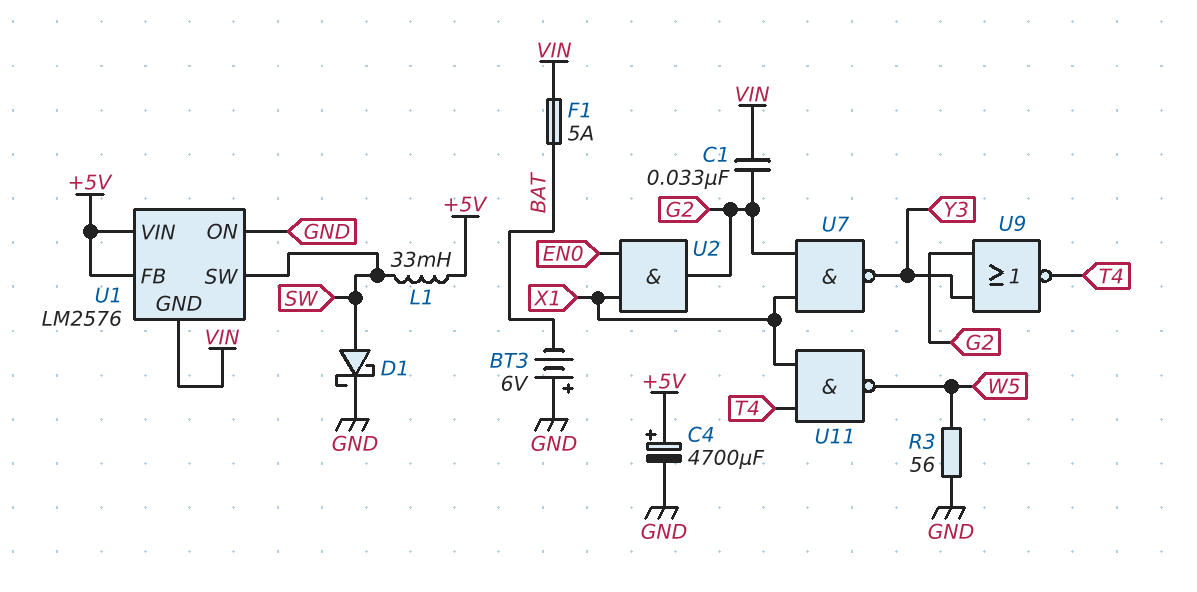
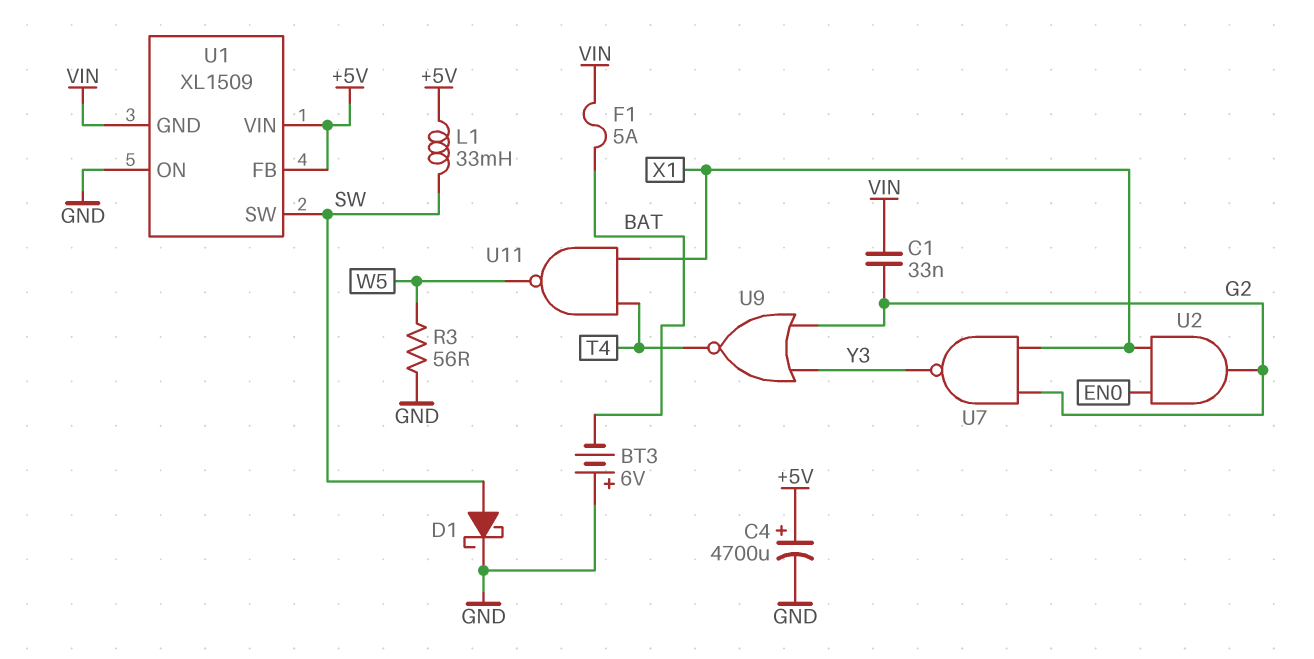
U1: LM2576 -> XL1509

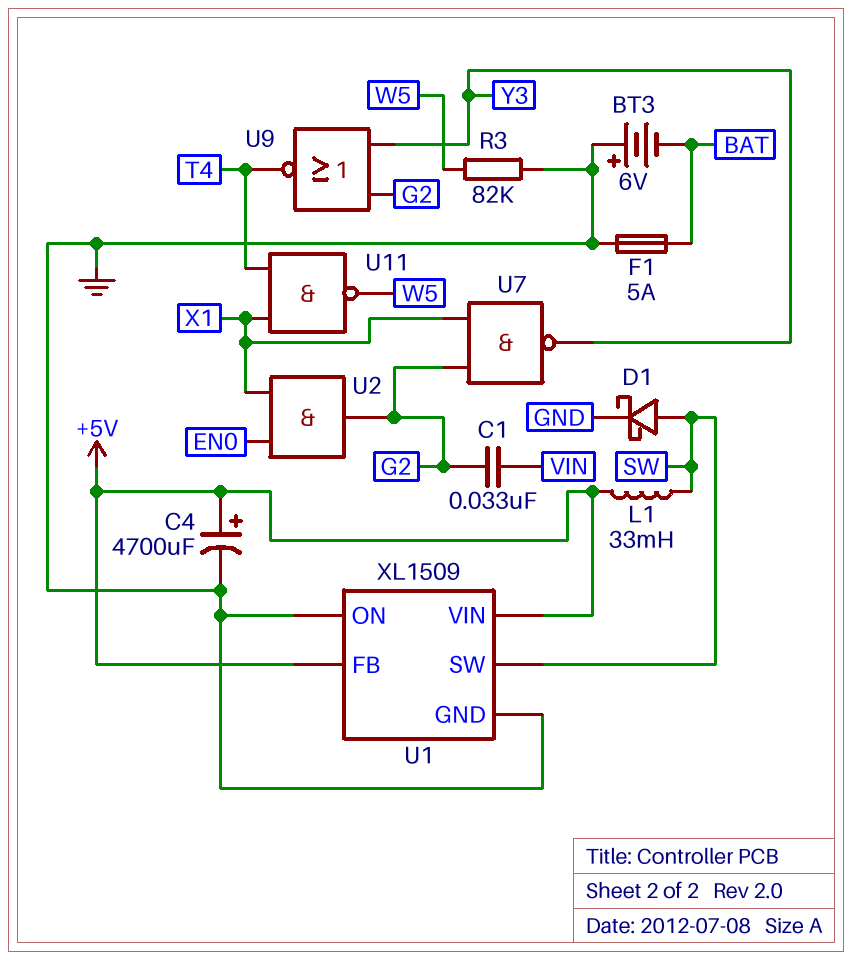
F1: 5A (BAT, VIN) -> 5A (BAT, GND)
R3: 56 (GND, W5) -> 82k (GND, W5)
U1 pin GND: VIN -> GND

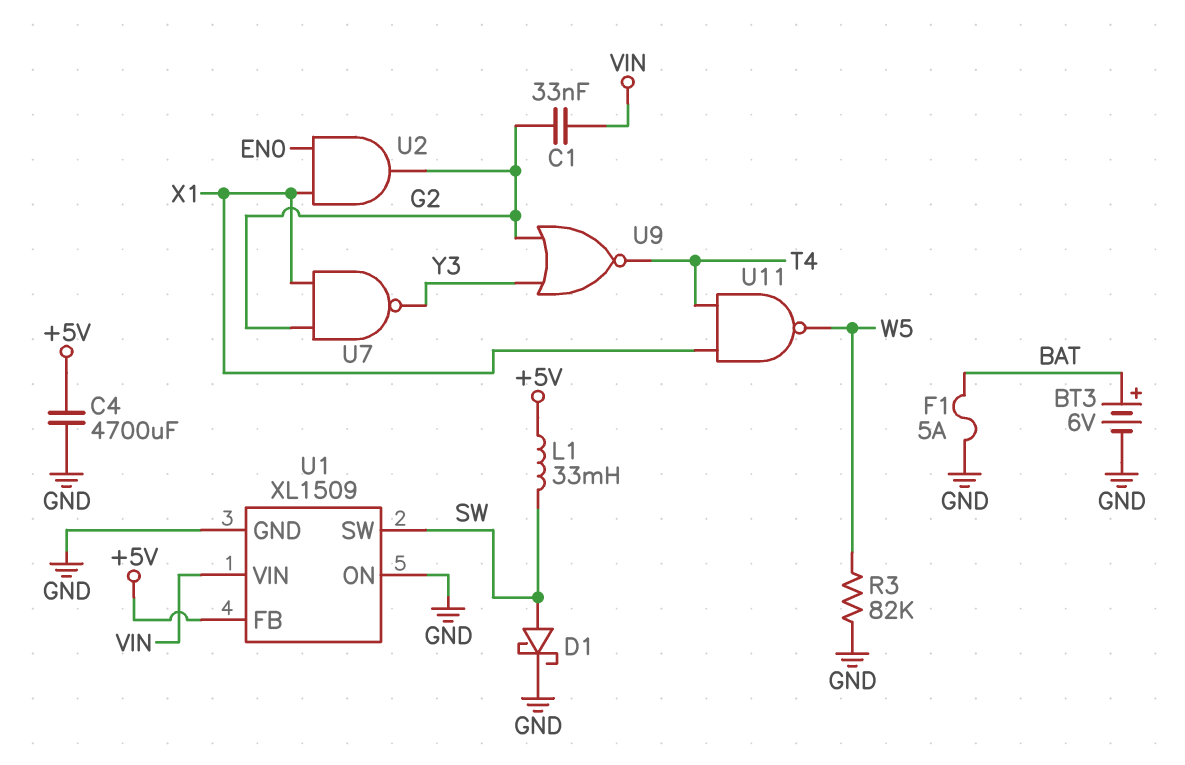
BT3: 6V (plus GND, minus BAT) -> 6V (plus BAT, minus GND)
C4: 4700uF (plus +5V, minus GND) -> 4700uF (+5V, GND)
U1 pin VIN: +5V -> VIN

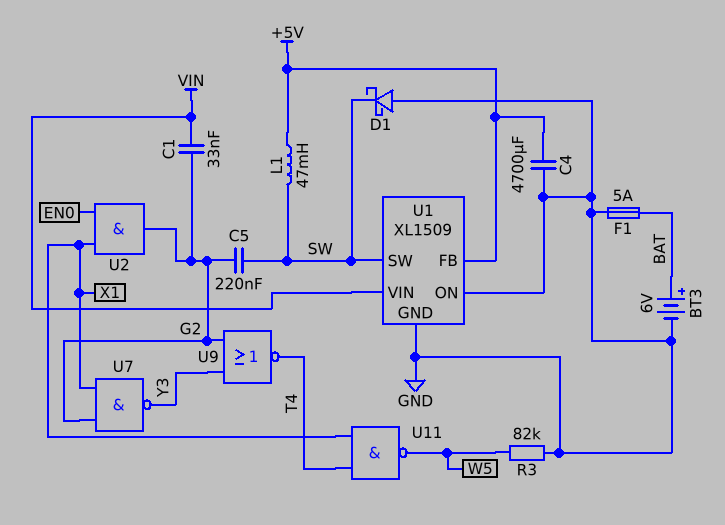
C5: none -> 220nF (G2, SW)
D1: schottky (A SW, K GND) -> schottky (A GND, K SW)
L1: 33mH (+5V, SW) -> 47mH (+5V, SW)

